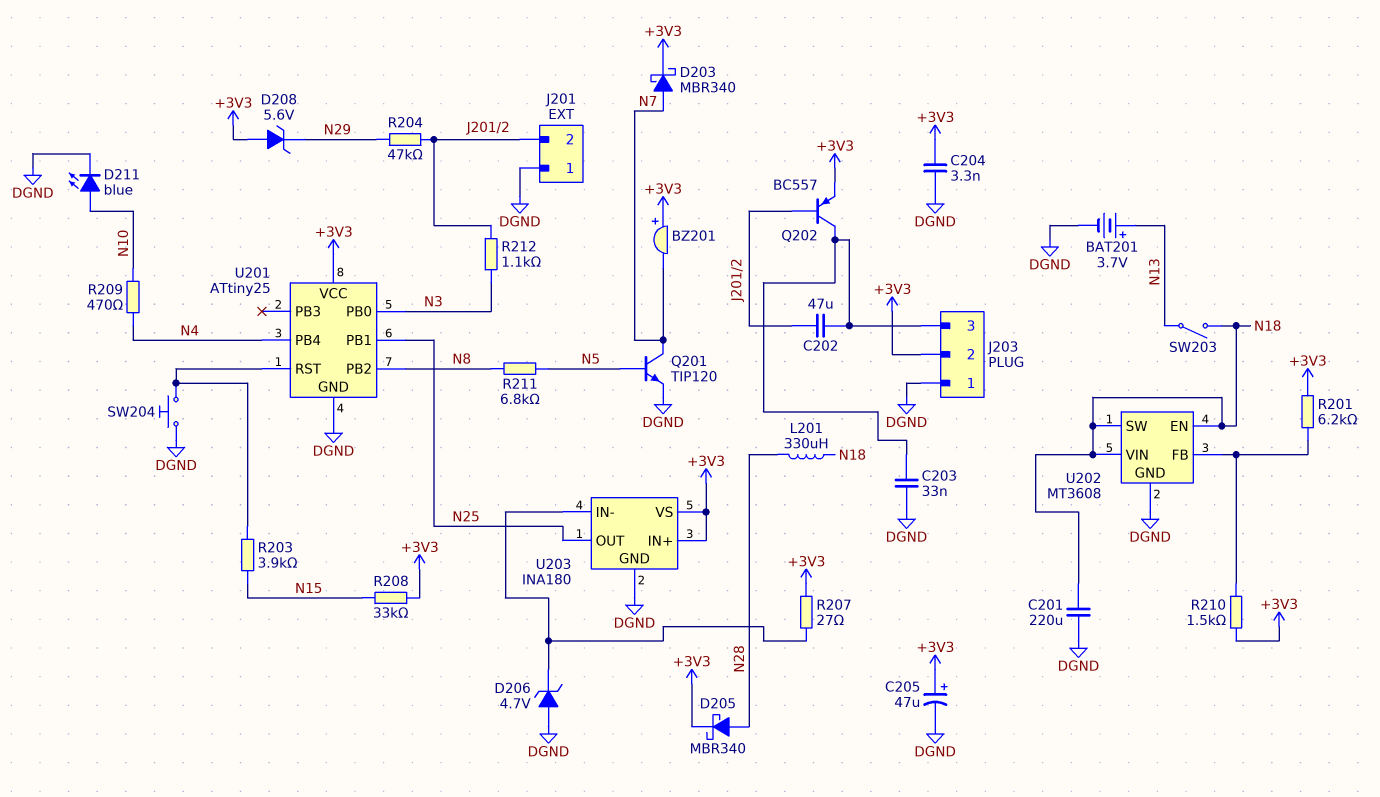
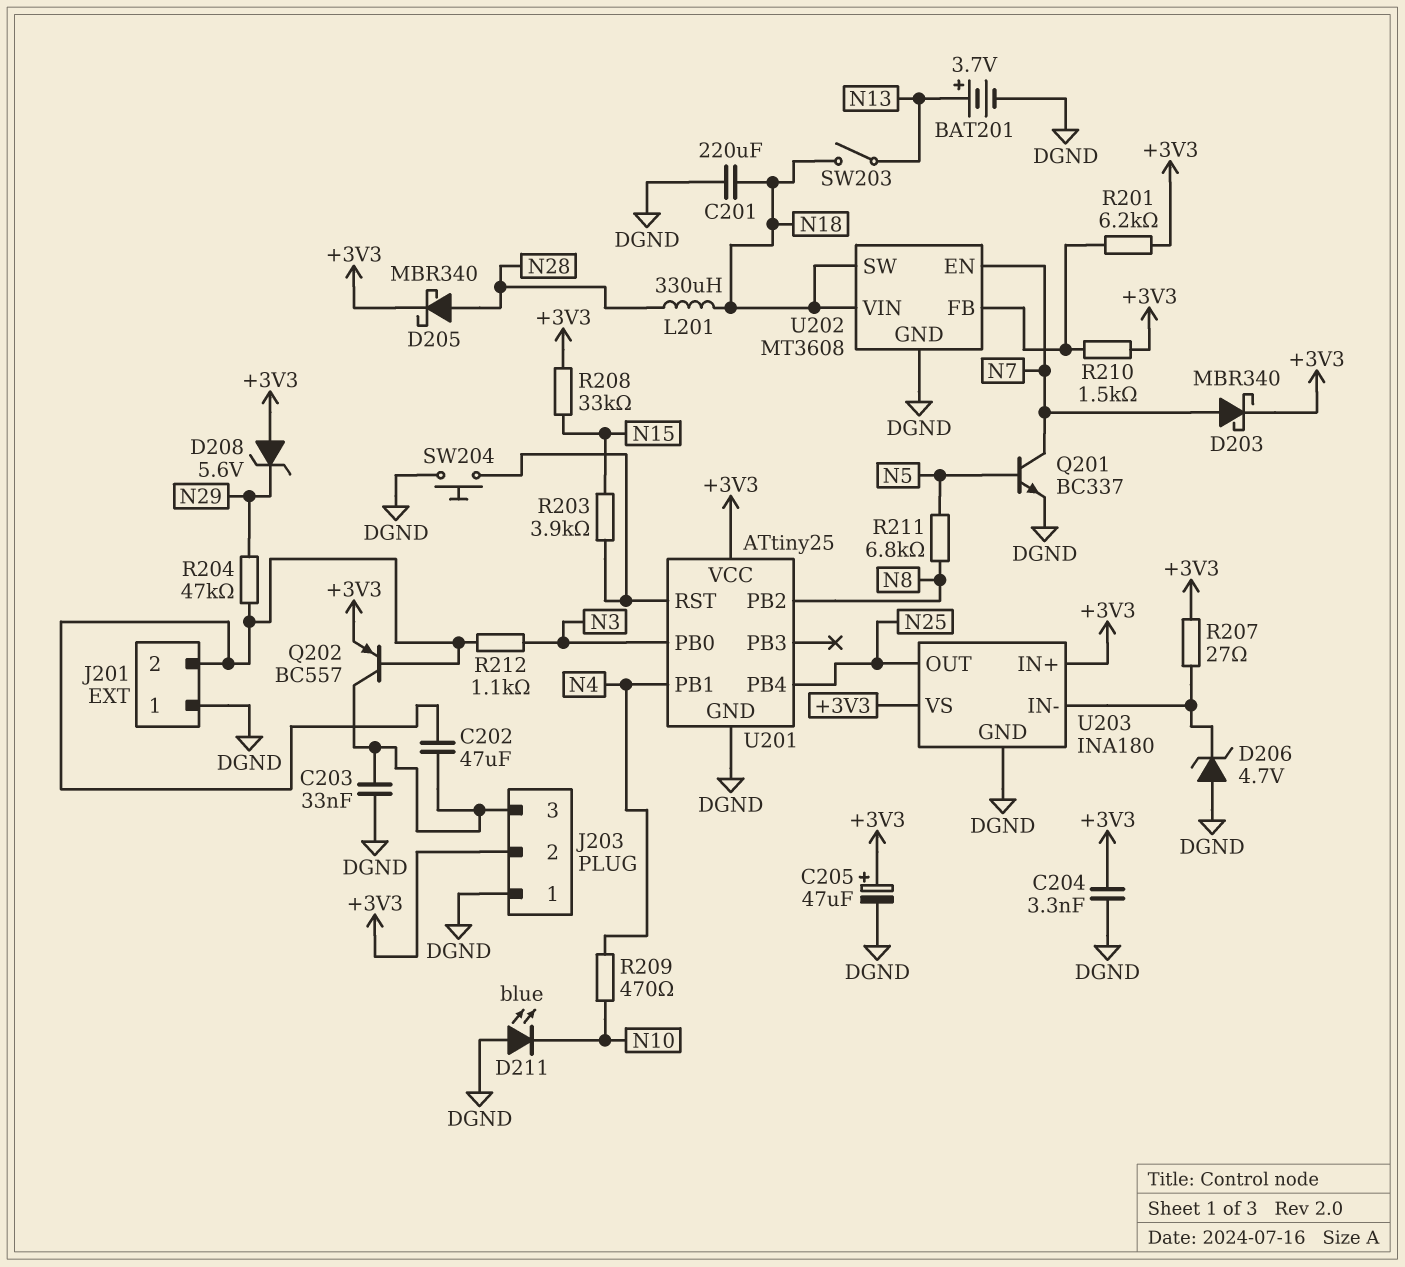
BZ201: buzzer (plus +3V3, minus N7) -> none
D211: LED blue (A N10, K DGND) -> LED blue (A DGND, K N10)
Q201: NPN TIP120 (B N5, C N7, E DGND) -> NPN BC337 (B N5, C N7, E DGND)
U201 pin PB1: N25 -> N4
U201 pin PB4: N4 -> N25
U202 pin EN: N18 -> N7

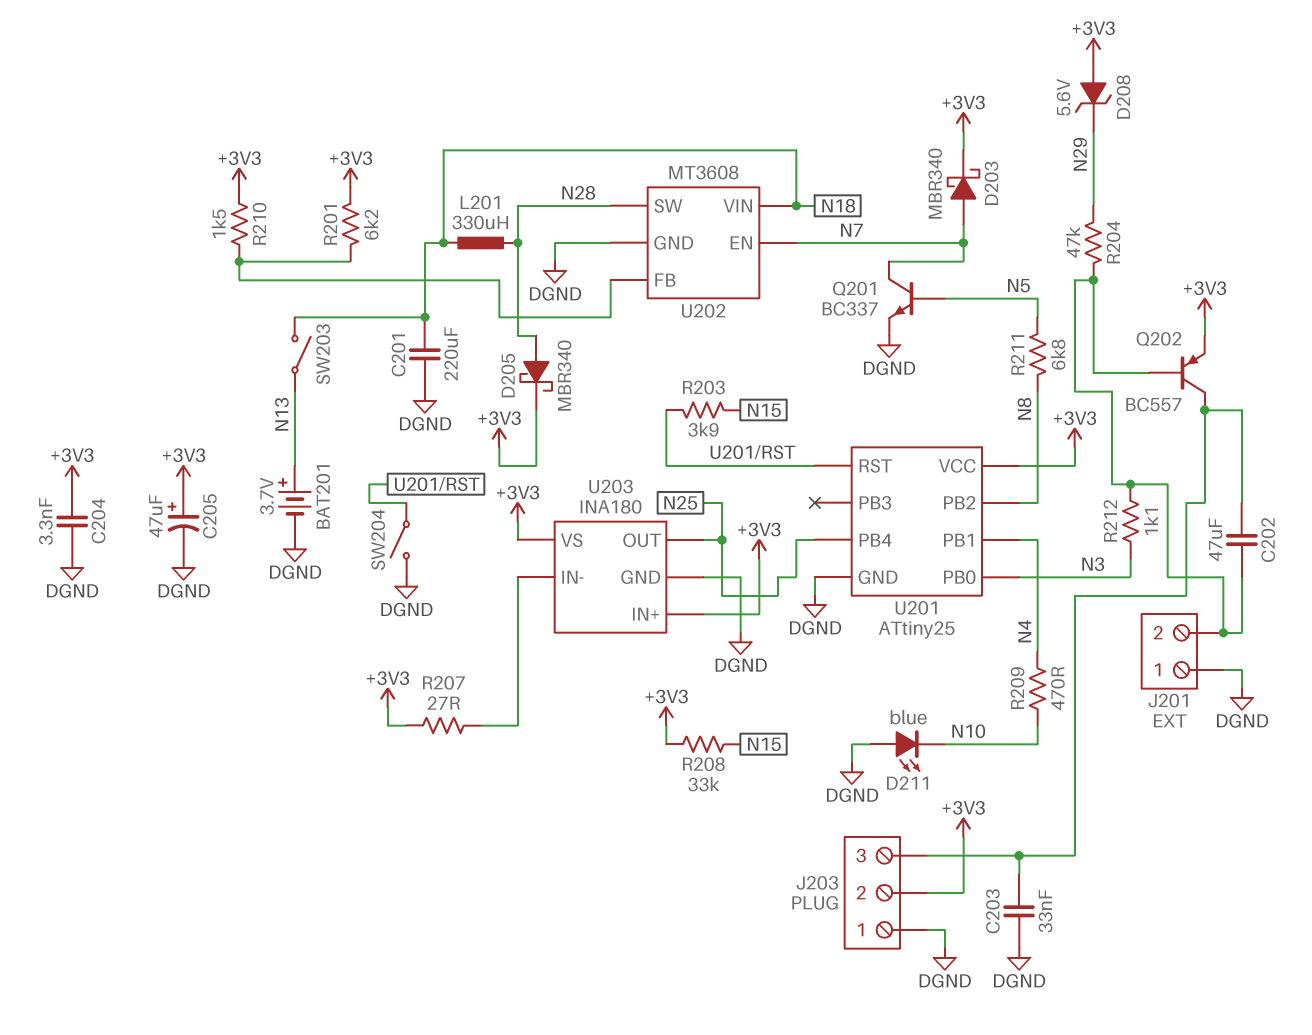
D206: zener 4.7V (A DGND, K U203/IN-) -> none
SW204: button (DGND, U201/RST) -> switch (DGND, U201/RST)
U202 pin SW: N18 -> N28

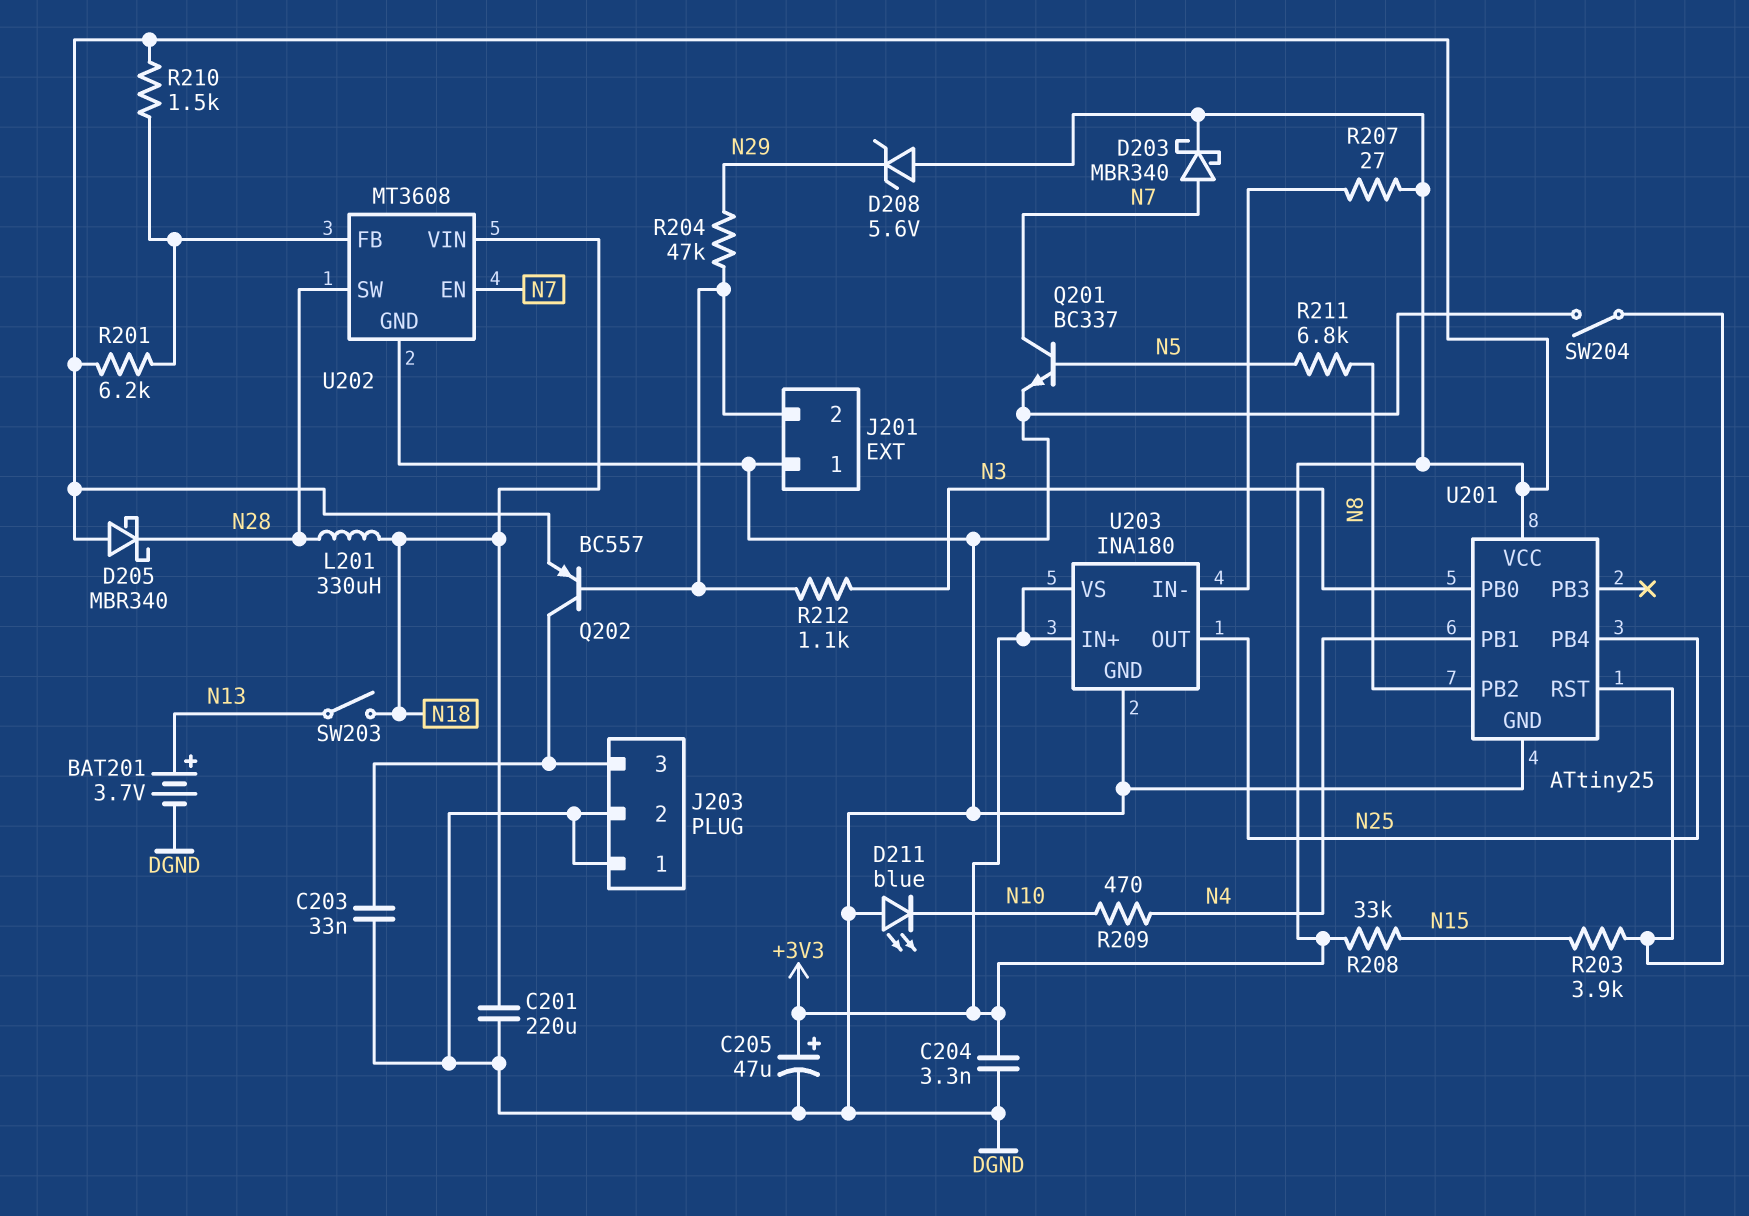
C202: 47uF (J201/2, J203/3) -> none
D205: schottky MBR340 (A N28, K +3V3) -> schottky MBR340 (A +3V3, K N28)
J203 pin 2: +3V3 -> DGND

